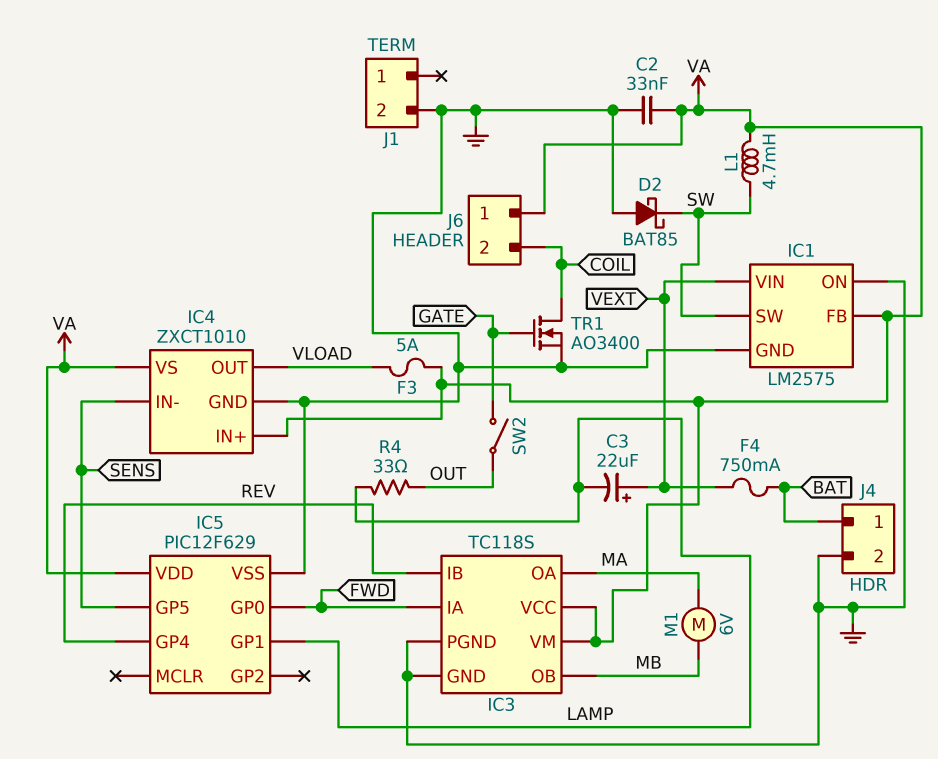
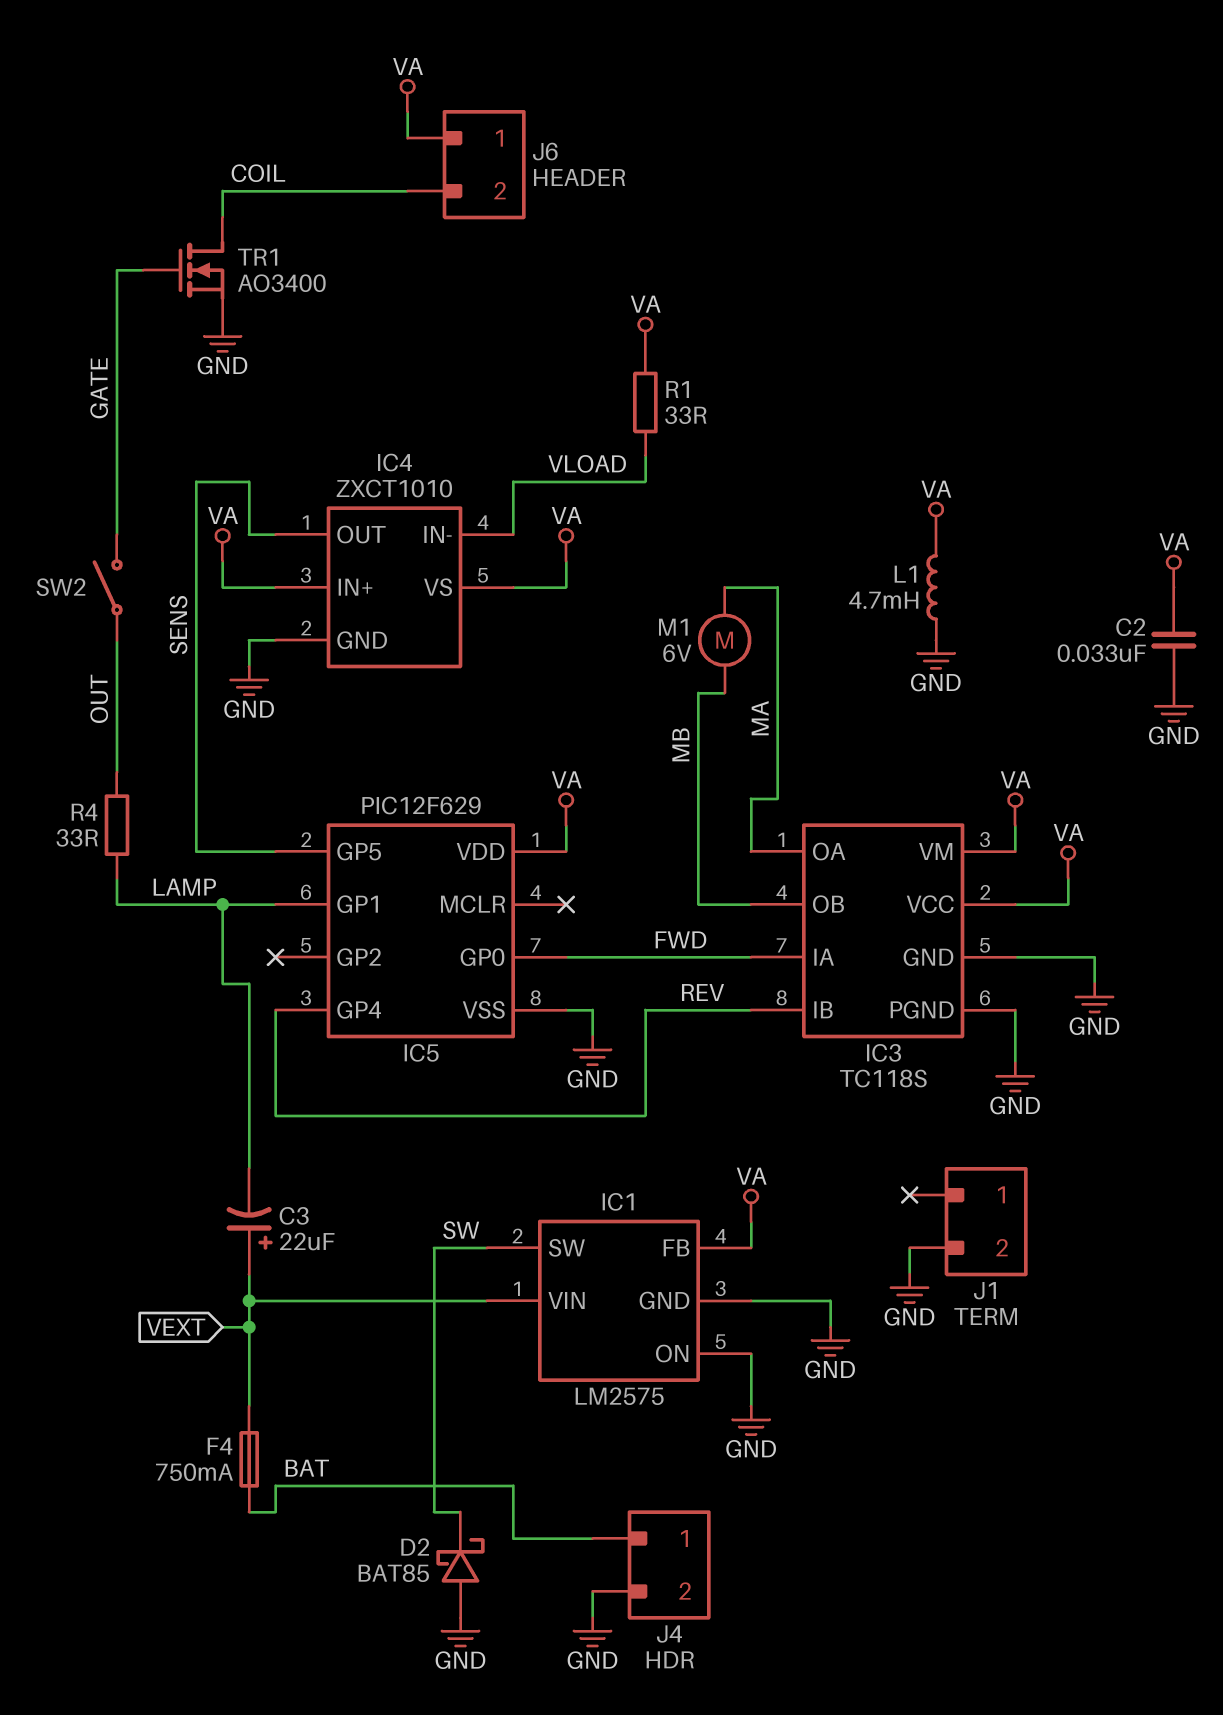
F3: 5A (VA, VLOAD) -> none
IC4 pin IN-: SENS -> VLOAD
IC4 pin OUT: VLOAD -> SENS
L1: 4.7mH (SW, VA) -> 4.7mH (GND, VA)
R1: none -> 33 (VA, VLOAD)

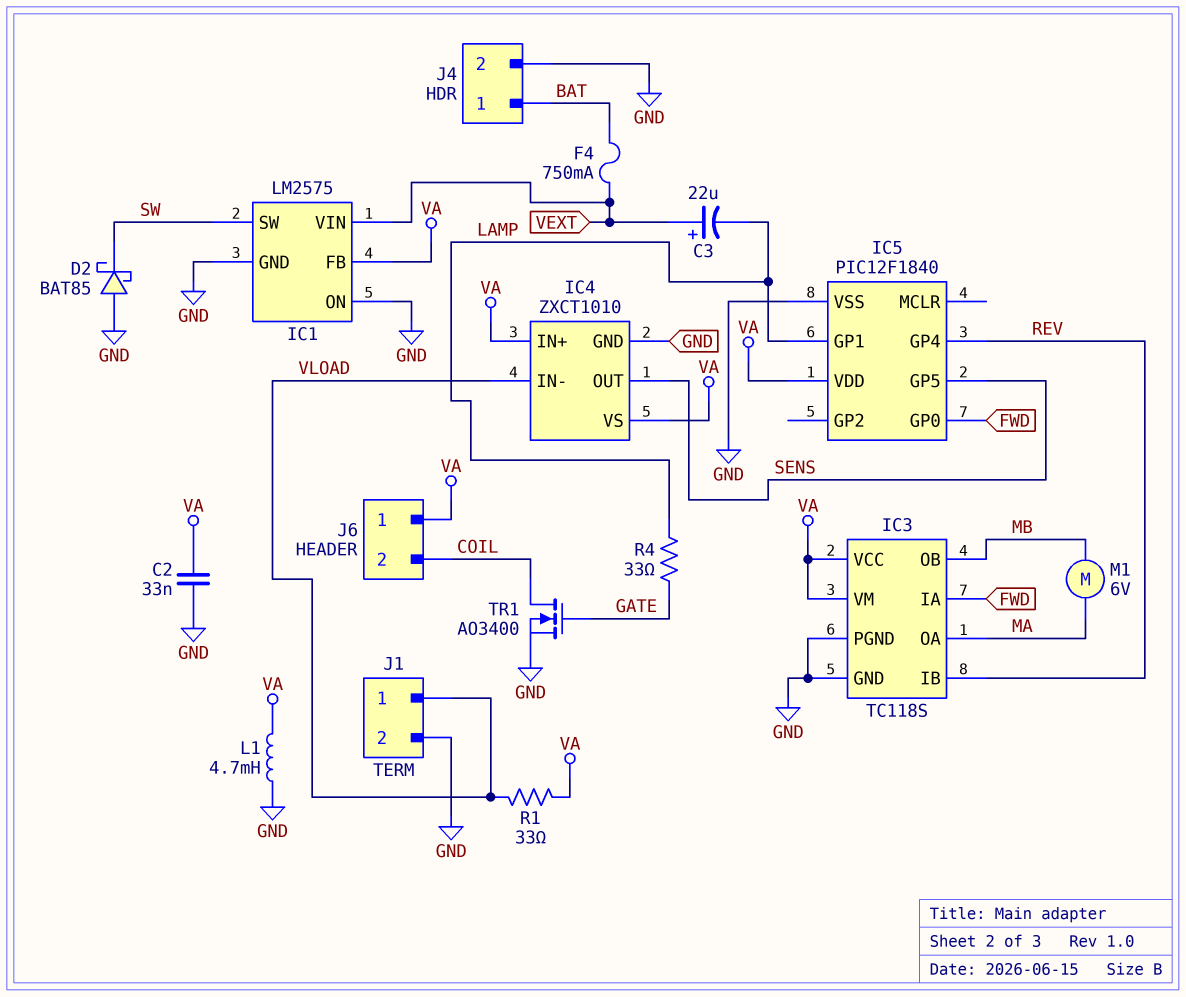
IC5: PIC12F629 -> PIC12F1840
J1 pin 1: none -> VLOAD
R4: 33 (LAMP, OUT) -> 33 (GATE, LAMP)
SW2: switch (GATE, OUT) -> none

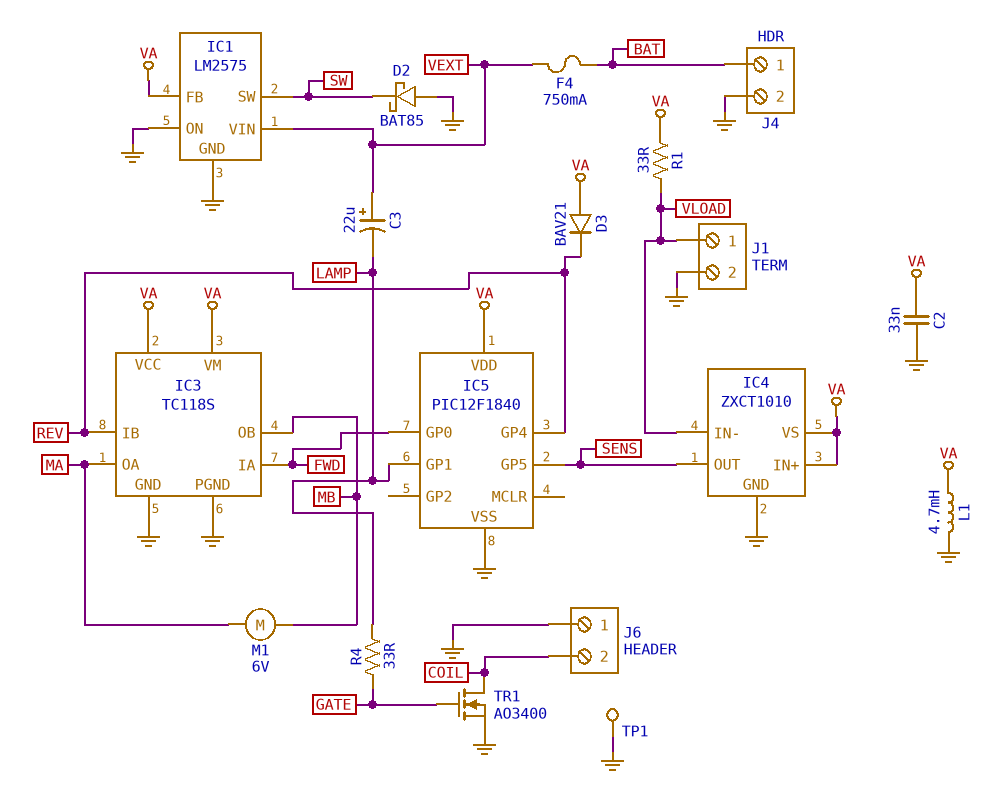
D3: none -> diode BAV21 (A VA, K REV)
J6 pin 1: VA -> GND
TP1: none -> test point (GND)

